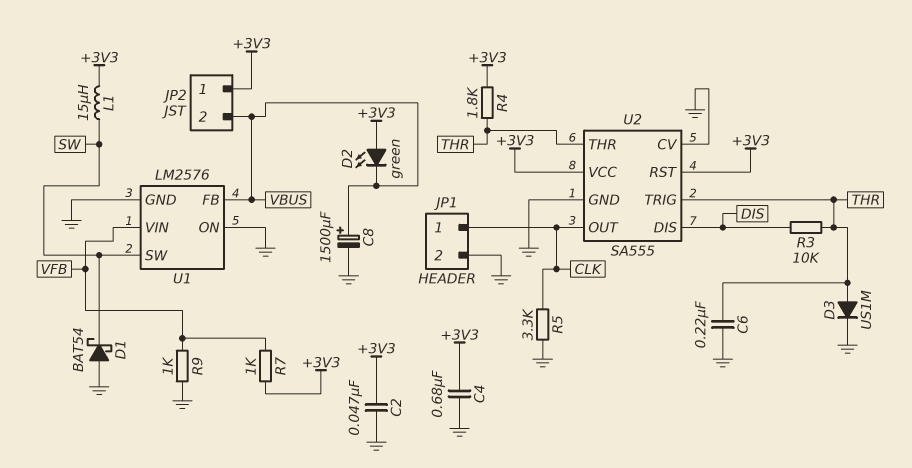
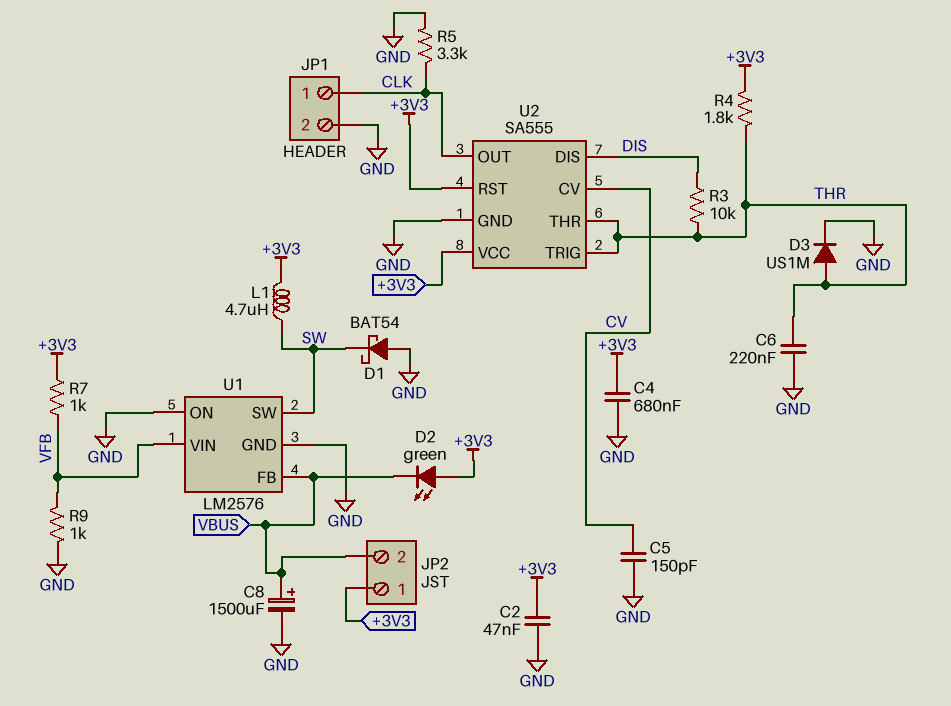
C5: none -> 150pF (CV, GND)
L1: 15uH (+3V3, SW) -> 4.7uH (+3V3, SW)
U2 pin CV: GND -> CV

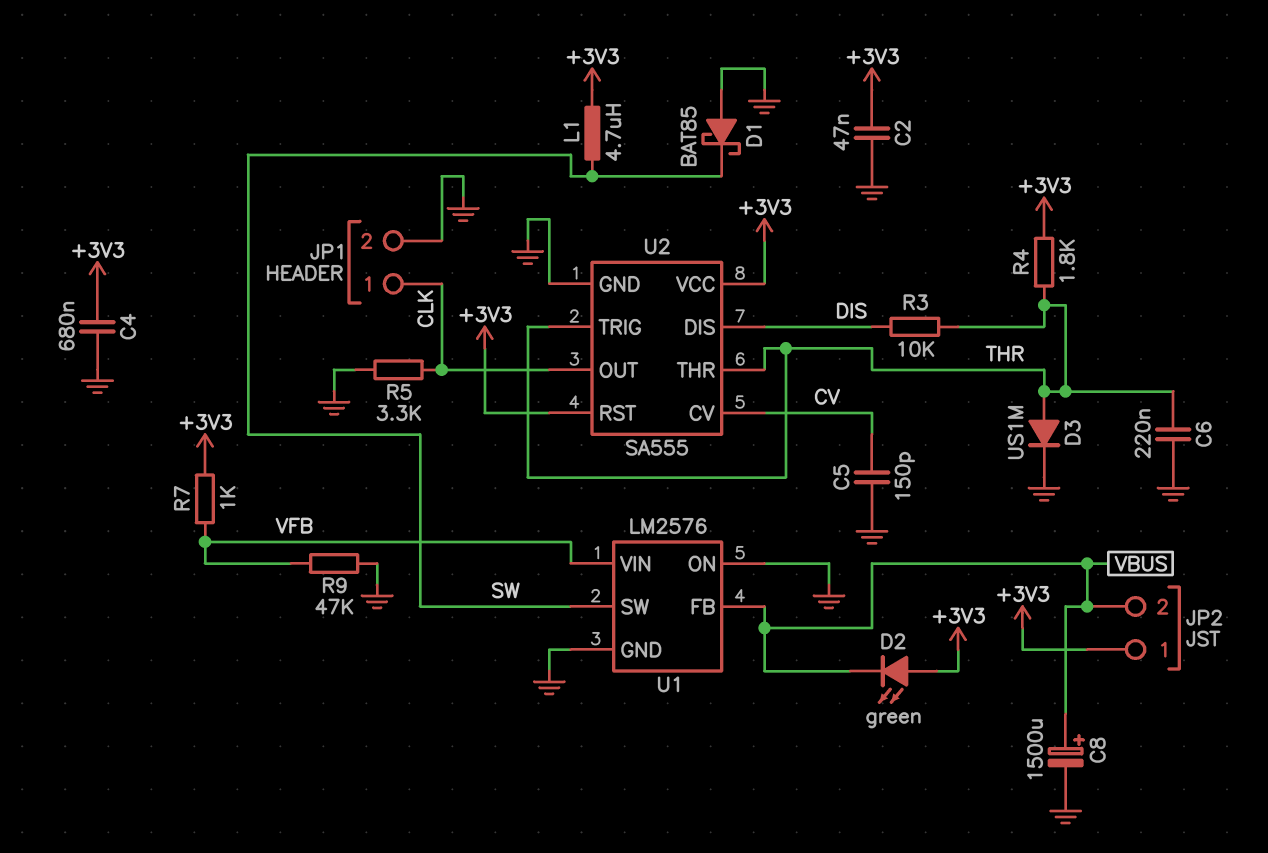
D1: schottky BAT54 (A GND, K SW) -> schottky BAT85 (A GND, K SW)
R9: 1k (GND, VFB) -> 47k (GND, VFB)

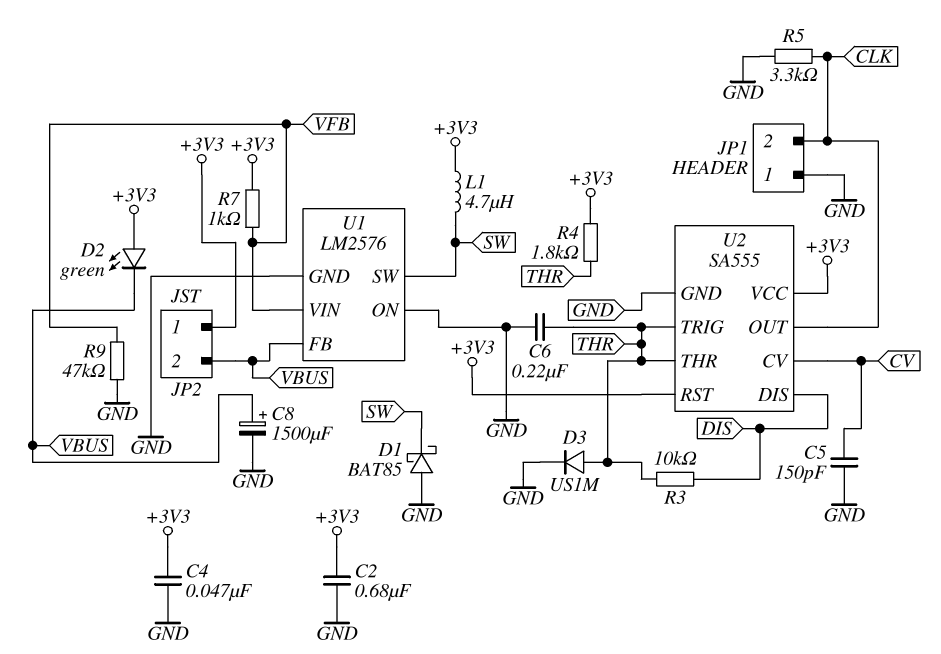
C2: 47nF (+3V3, GND) -> 680nF (+3V3, GND)
C4: 680nF (+3V3, GND) -> 47nF (+3V3, GND)
JP1 pin 1: CLK -> GND
JP1 pin 2: GND -> CLK

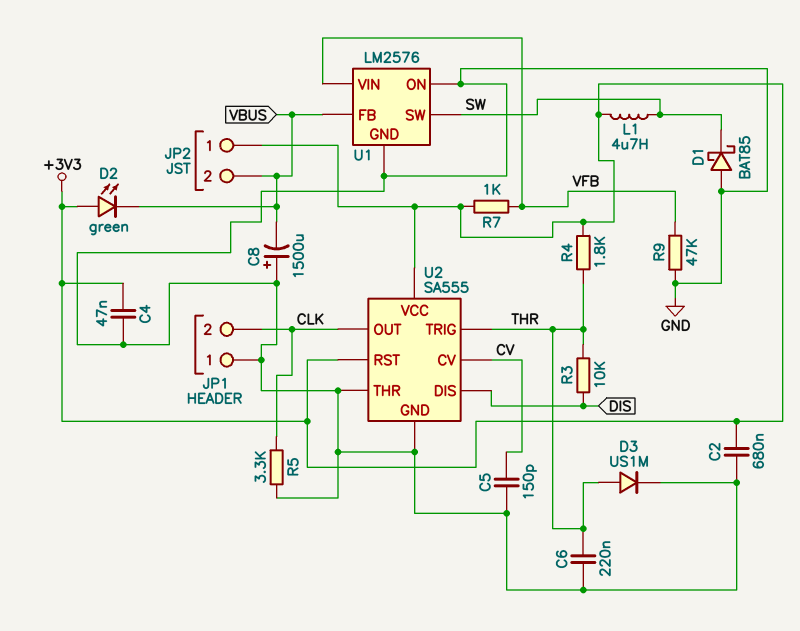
C8: 1500uF (plus VBUS, minus GND) -> 1500uF (plus GND, minus VBUS)
U2 pin THR: THR -> GND

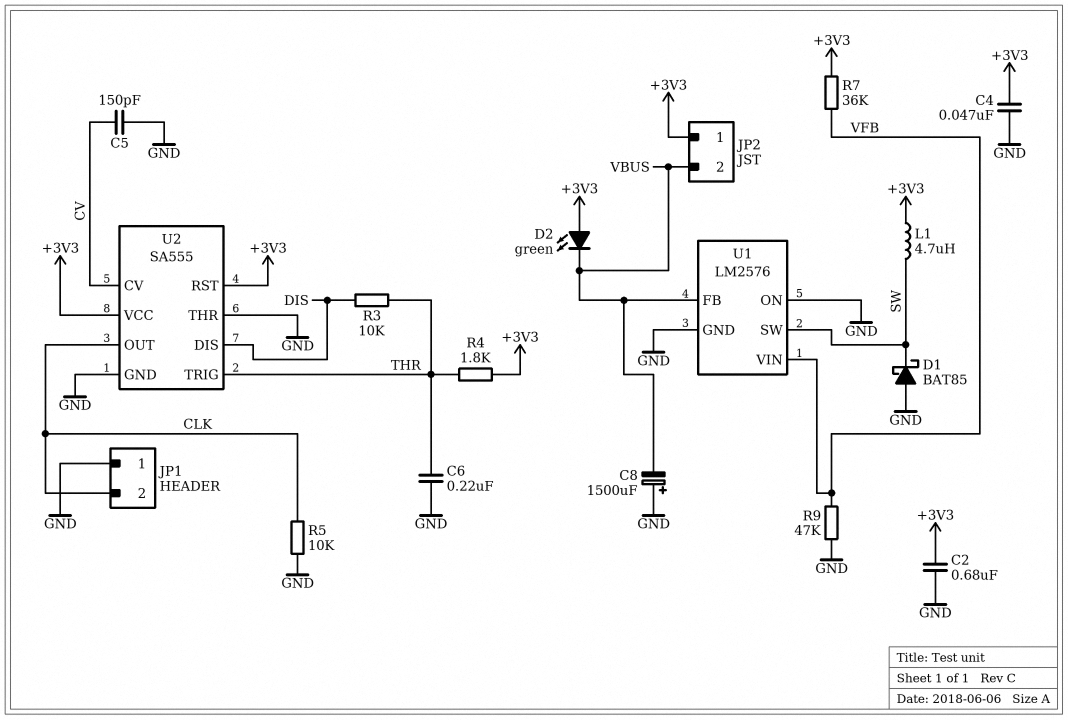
D3: diode US1M (A THR, K GND) -> none
R5: 3.3k (CLK, GND) -> 10k (CLK, GND)
R7: 1k (+3V3, VFB) -> 36k (+3V3, VFB)

